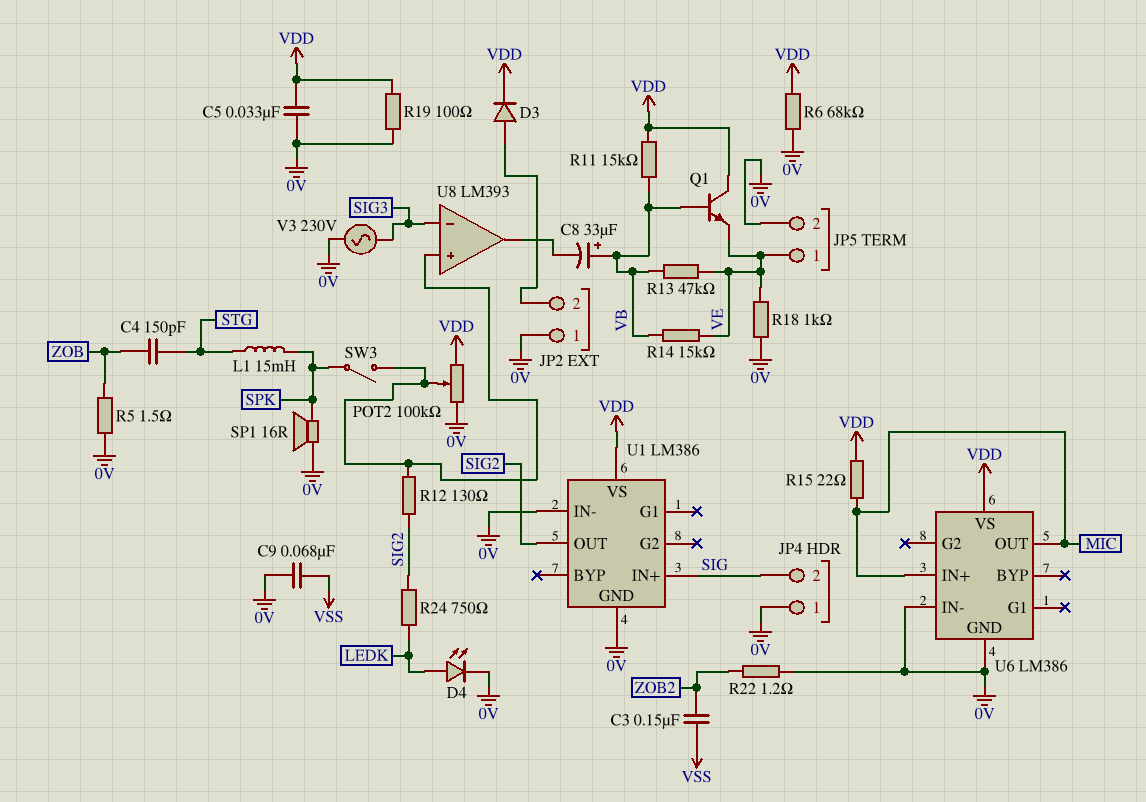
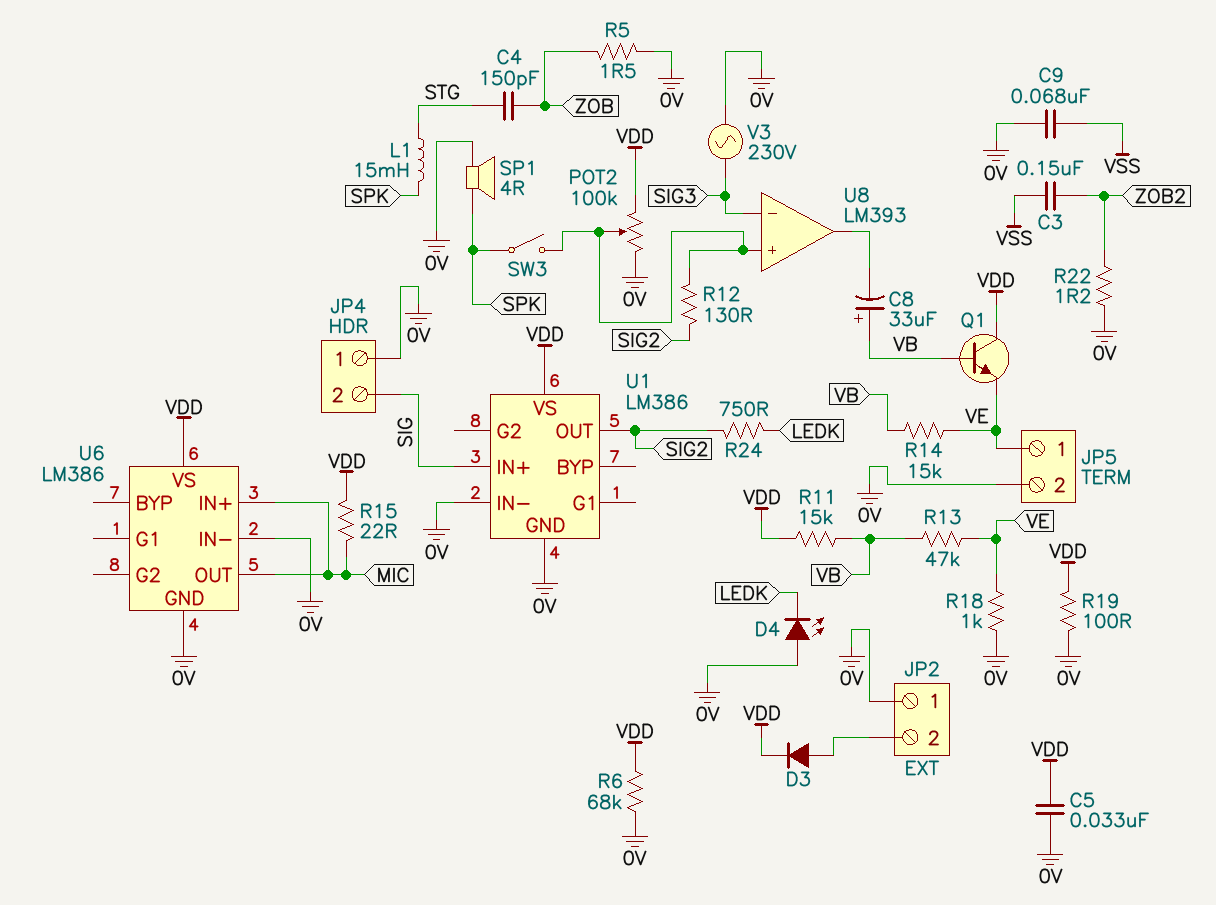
D4: LED (A LEDK, K 0V) -> LED (A 0V, K LEDK)
SP1: speaker 16R (0V, SPK) -> speaker 4R (0V, SPK)

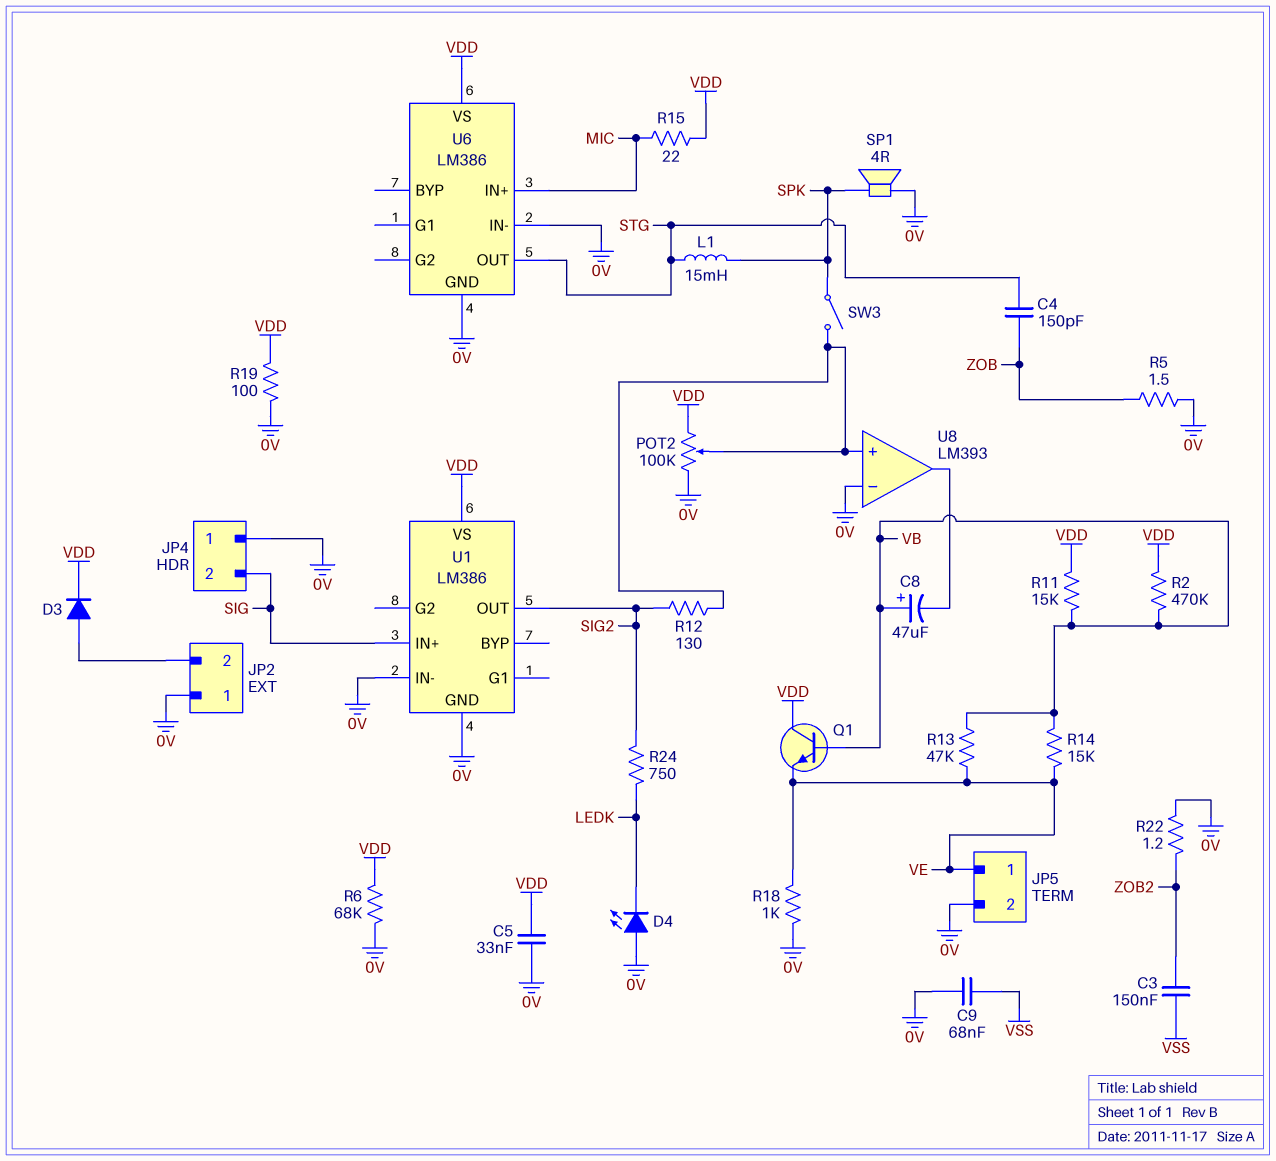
C8: 33uF (plus VB, minus U8/out) -> 47uF (plus VB, minus U8/out)
R2: none -> 470k (VB, VDD)
U6 pin OUT: MIC -> STG
U8 pin in-: SIG3 -> 0V
V3: AC 230V (0V, SIG3) -> none

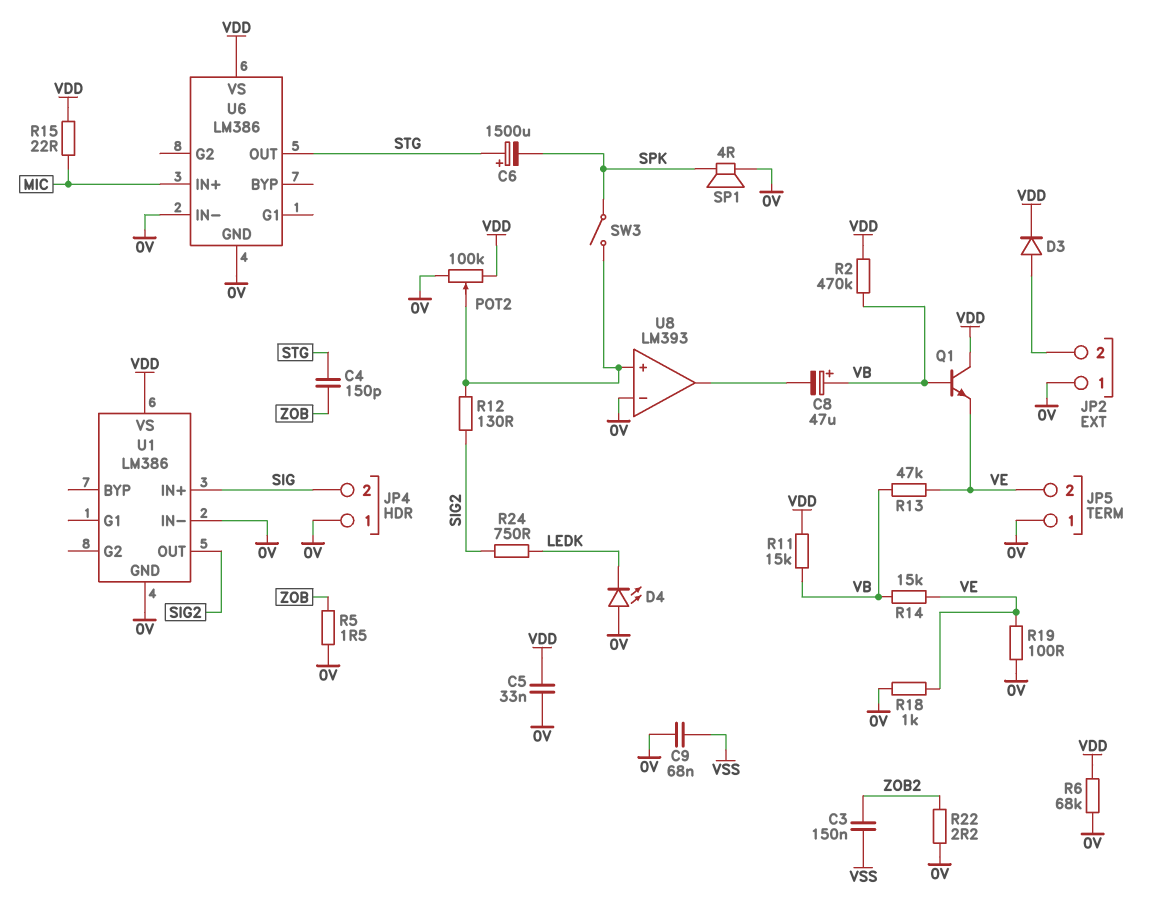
C6: none -> 1500uF (plus STG, minus SPK)
JP5 pin 1: VE -> 0V
JP5 pin 2: 0V -> VE
L1: 15mH (SPK, STG) -> none
R19: 100 (0V, VDD) -> 100 (0V, VE)
R22: 1.2 (0V, ZOB2) -> 2.2 (0V, ZOB2)

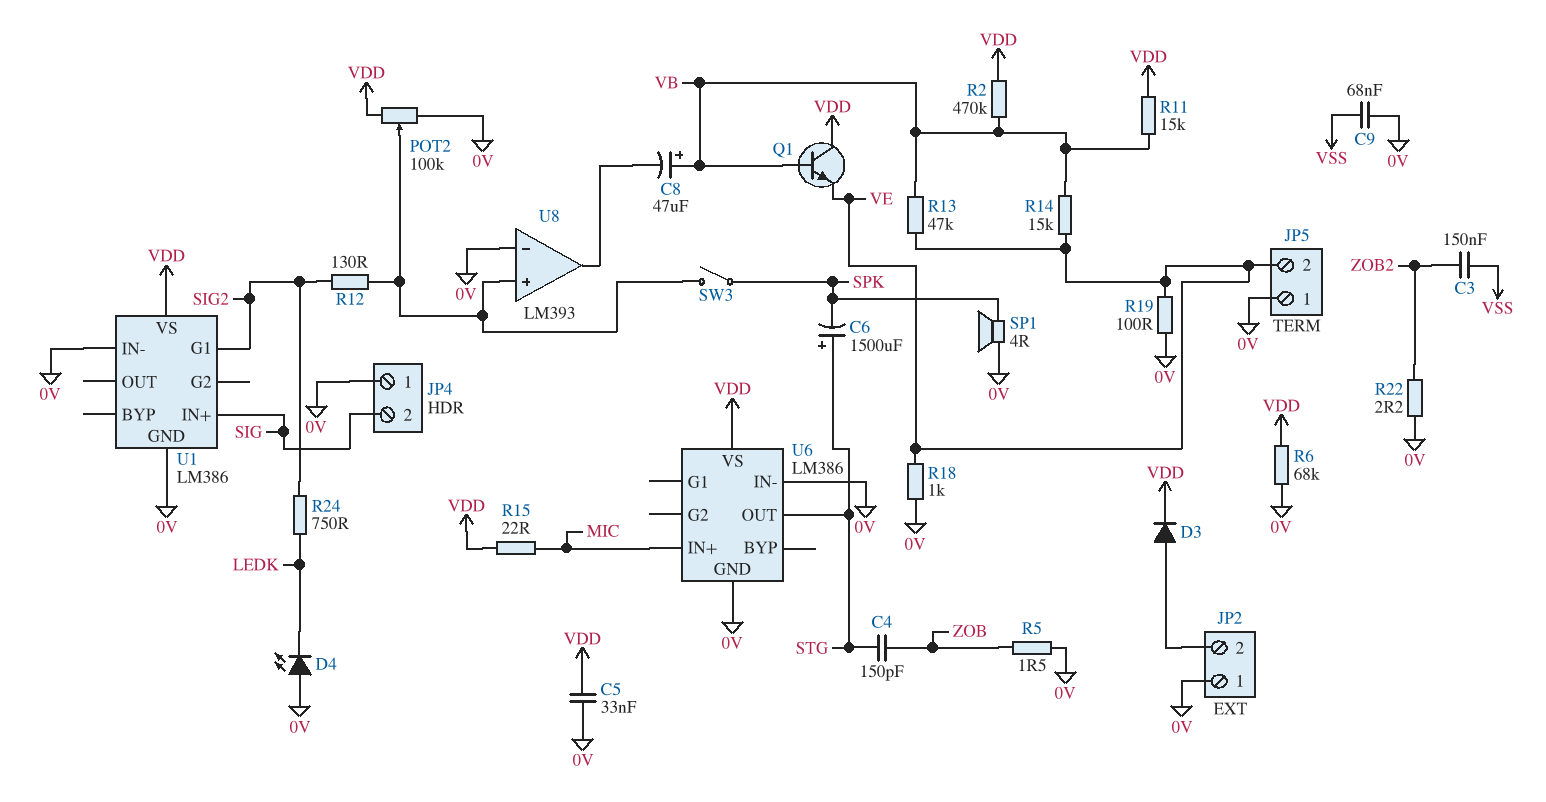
U1 pin G1: none -> SIG2
U1 pin OUT: SIG2 -> none

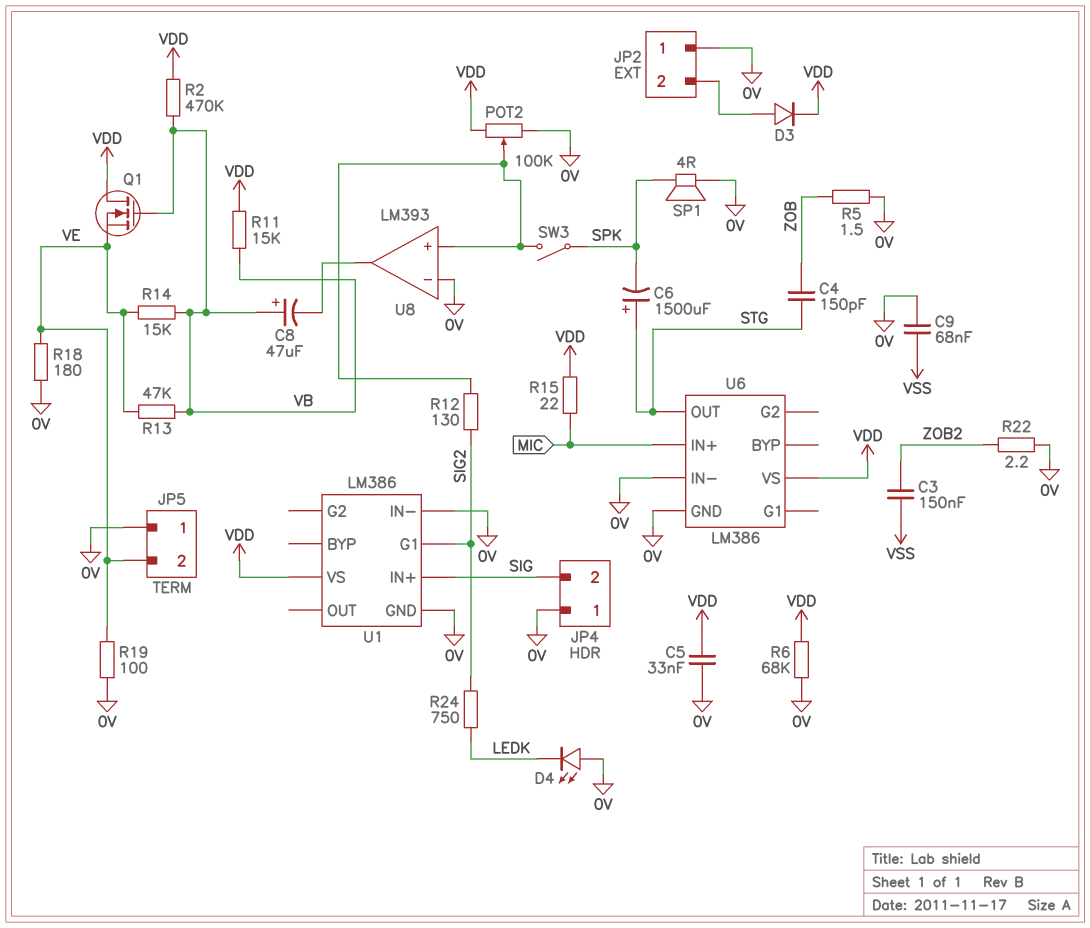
Q1: NPN (B VB, C VDD, E VE) -> NMOS (G VB, D VDD, S VE)
R18: 1k (0V, VE) -> 180 (0V, VE)

